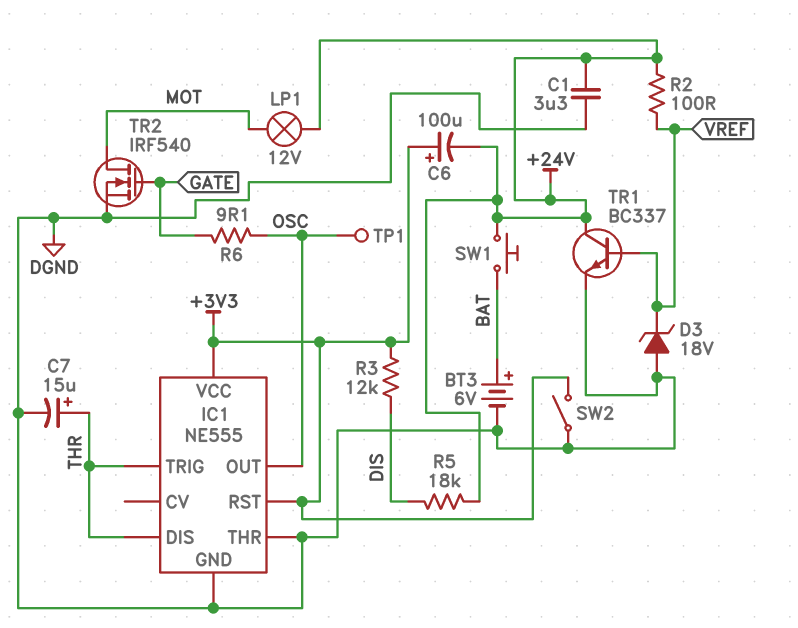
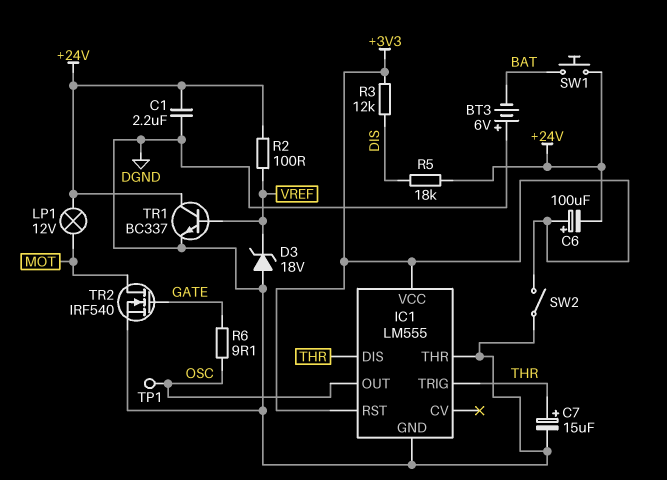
BT3: 6V (plus BAT, minus DGND) -> 6V (plus DGND, minus BAT)
C1: 3.3uF (+24V, DGND) -> 2.2uF (+24V, DGND)
IC1: NE555 -> LM555

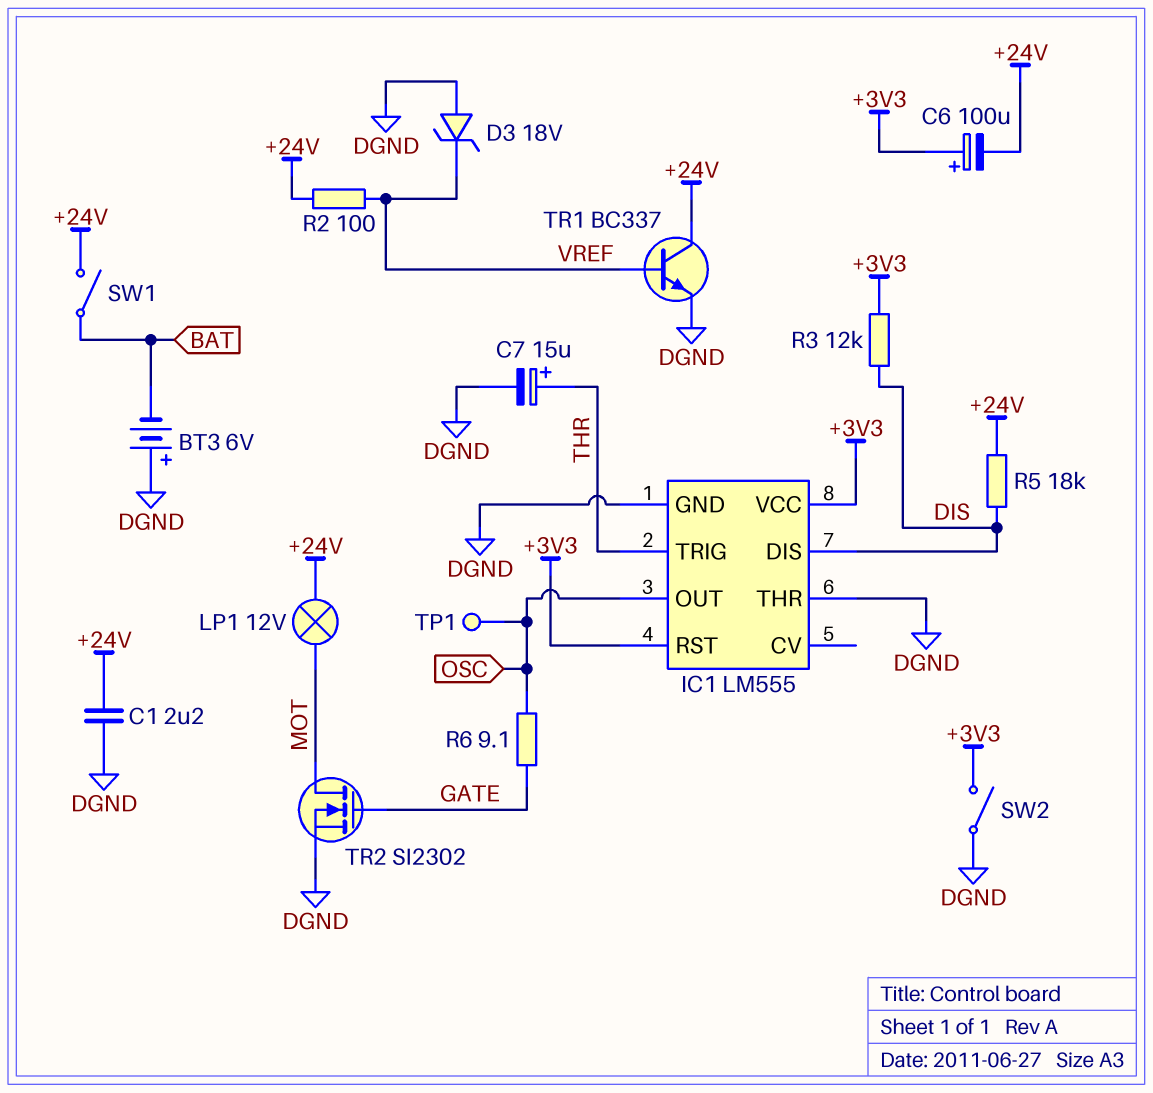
IC1 pin DIS: THR -> DIS
SW1: button (+24V, BAT) -> switch (+24V, BAT)
TR2: NMOS IRF540 (G GATE, D MOT, S DGND) -> NMOS SI2302 (G GATE, D MOT, S DGND)

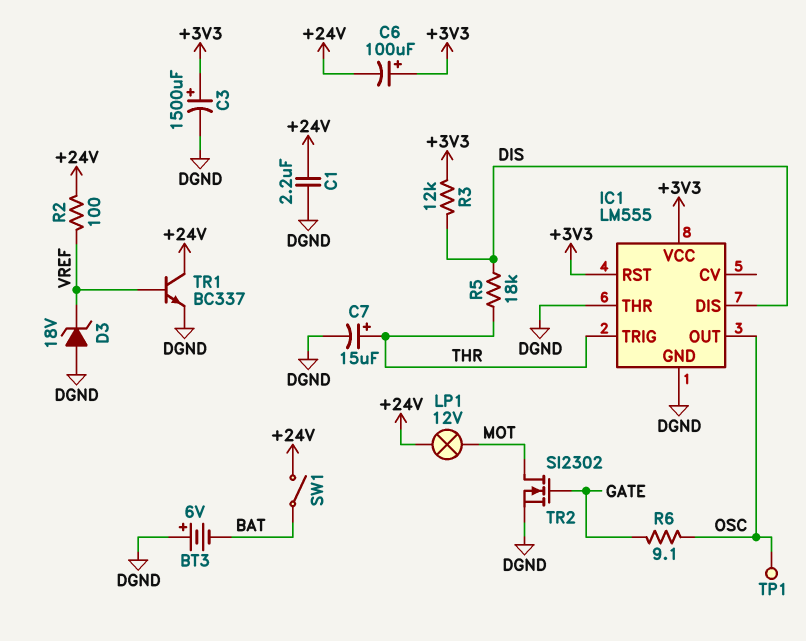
C3: none -> 1500uF (plus +3V3, minus DGND)
R5: 18k (+24V, DIS) -> 18k (DIS, THR)
SW2: switch (+3V3, DGND) -> none

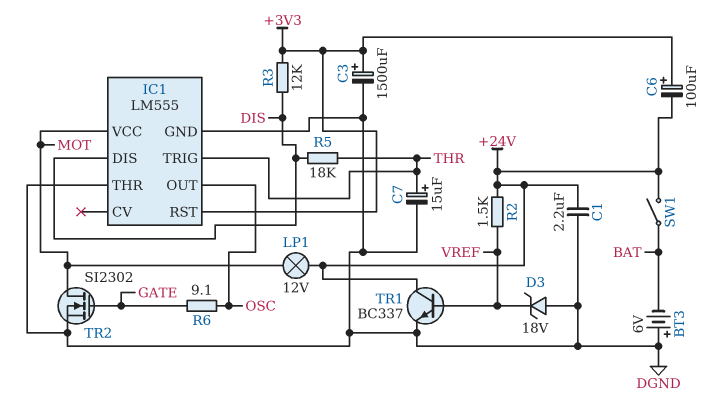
IC1 pin VCC: +3V3 -> MOT
R2: 100 (+24V, VREF) -> 1.5k (+24V, VREF)
TP1: test point (OSC) -> none

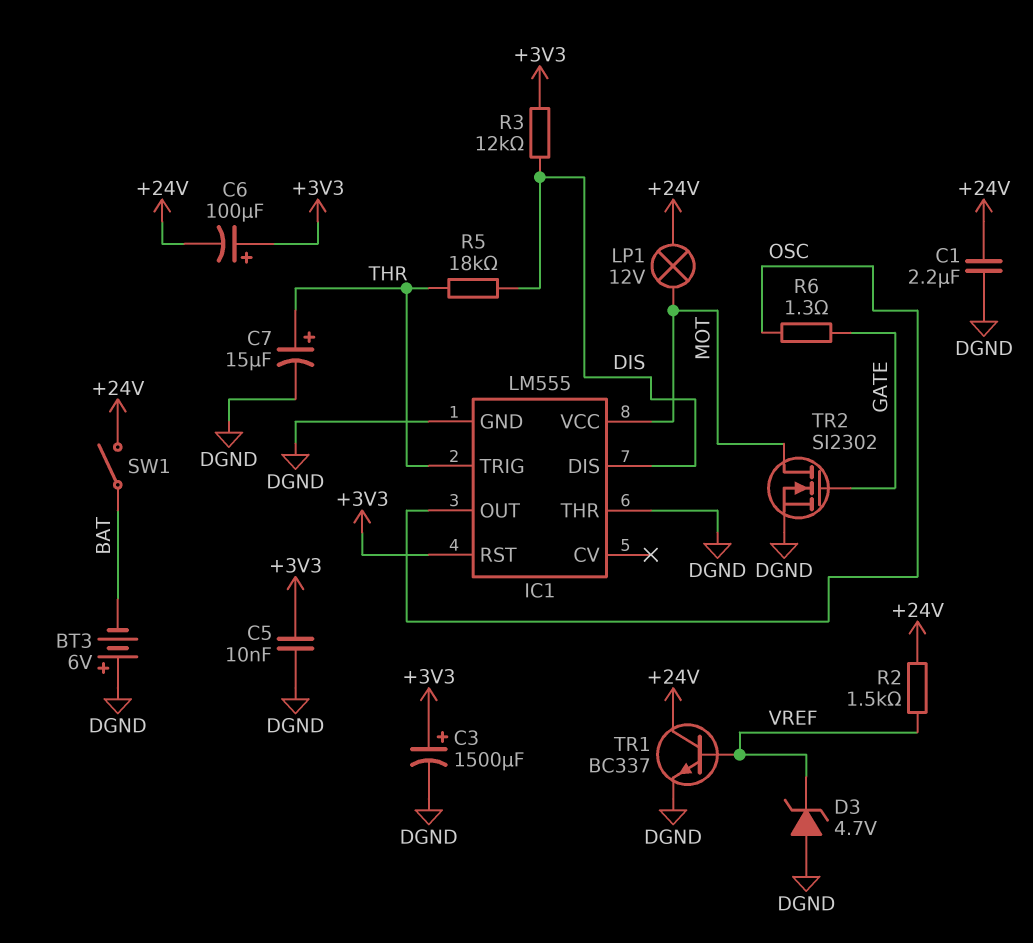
C5: none -> 10nF (+3V3, DGND)
D3: zener 18V (A DGND, K VREF) -> zener 4.7V (A DGND, K VREF)
R6: 9.1 (GATE, OSC) -> 1.3 (GATE, OSC)

